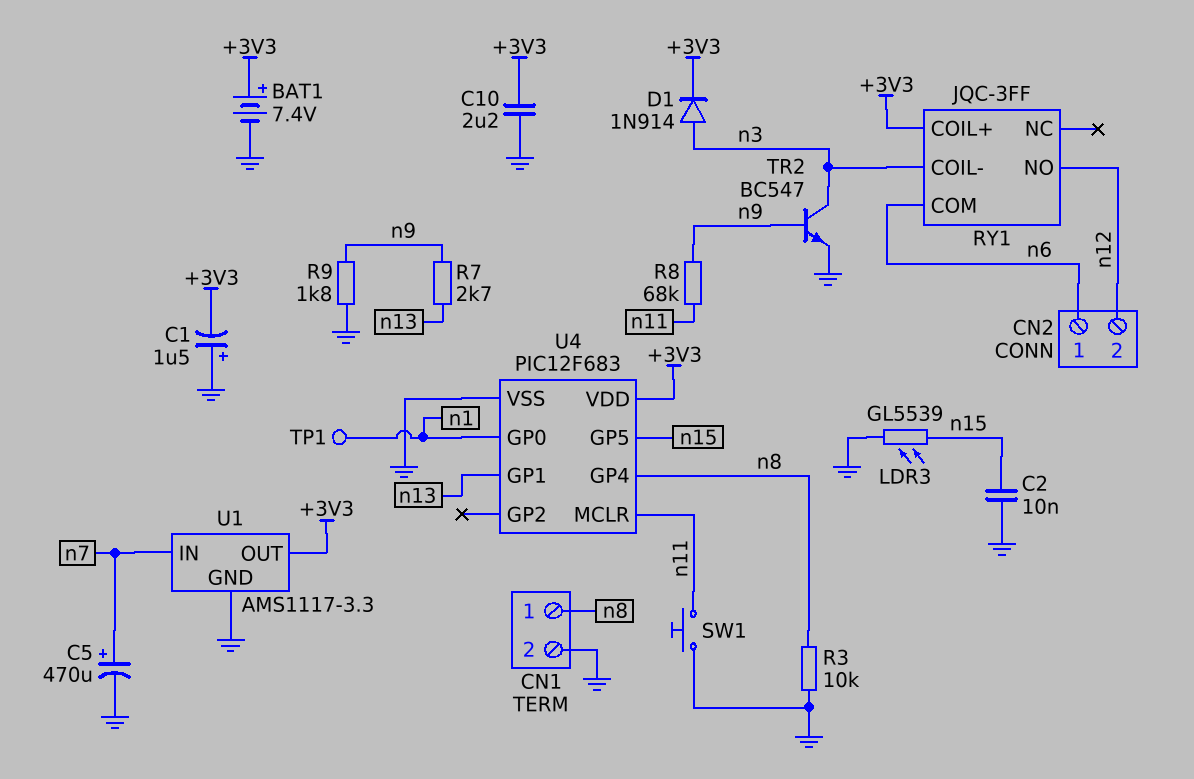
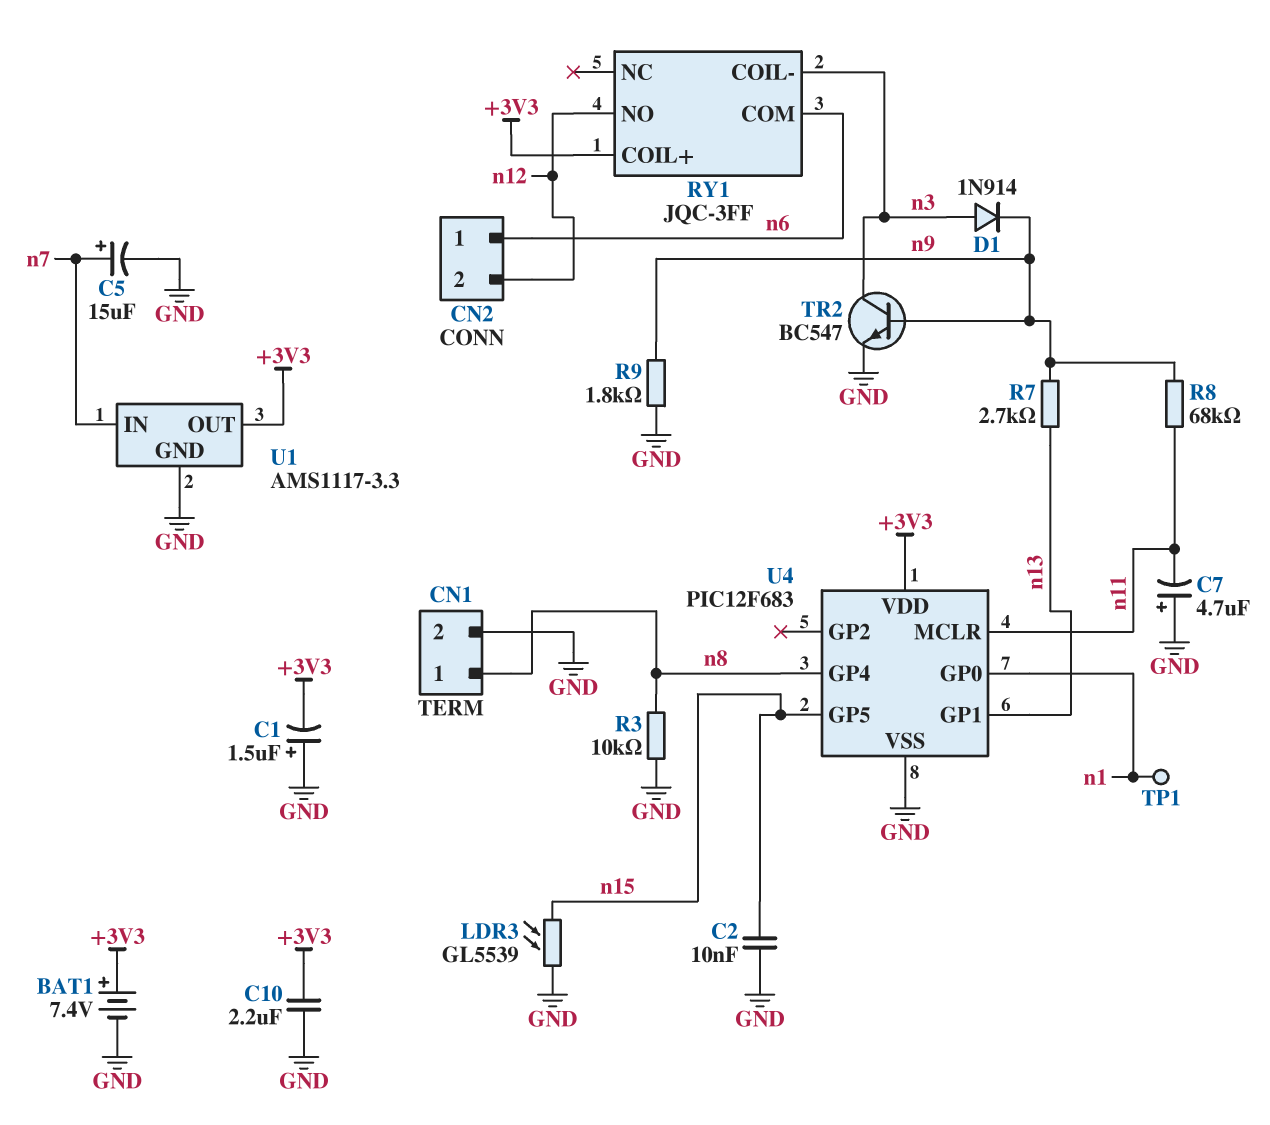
C5: 470uF (plus n7, minus GND) -> 15uF (plus n7, minus GND)
C7: none -> 4.7uF (plus GND, minus n11)
D1: diode 1N914 (A n3, K +3V3) -> diode 1N914 (A n3, K n9)
SW1: button (GND, n11) -> none

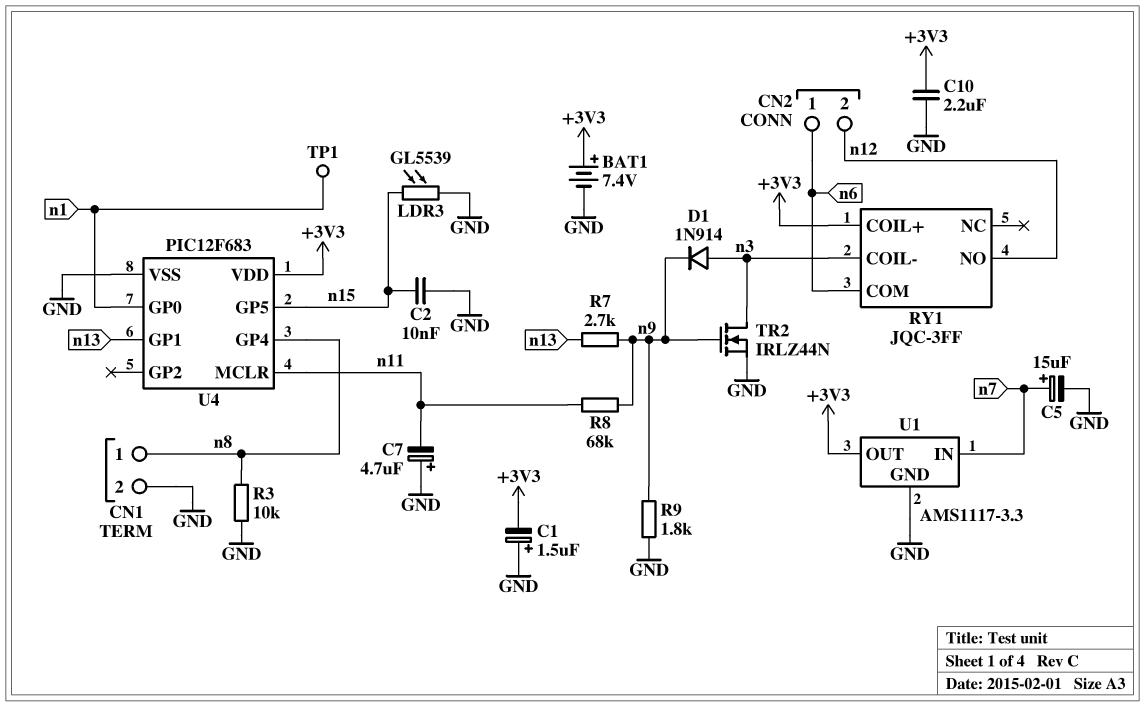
TR2: NPN BC547 (B n9, C n3, E GND) -> NMOS IRLZ44N (G n9, D n3, S GND)

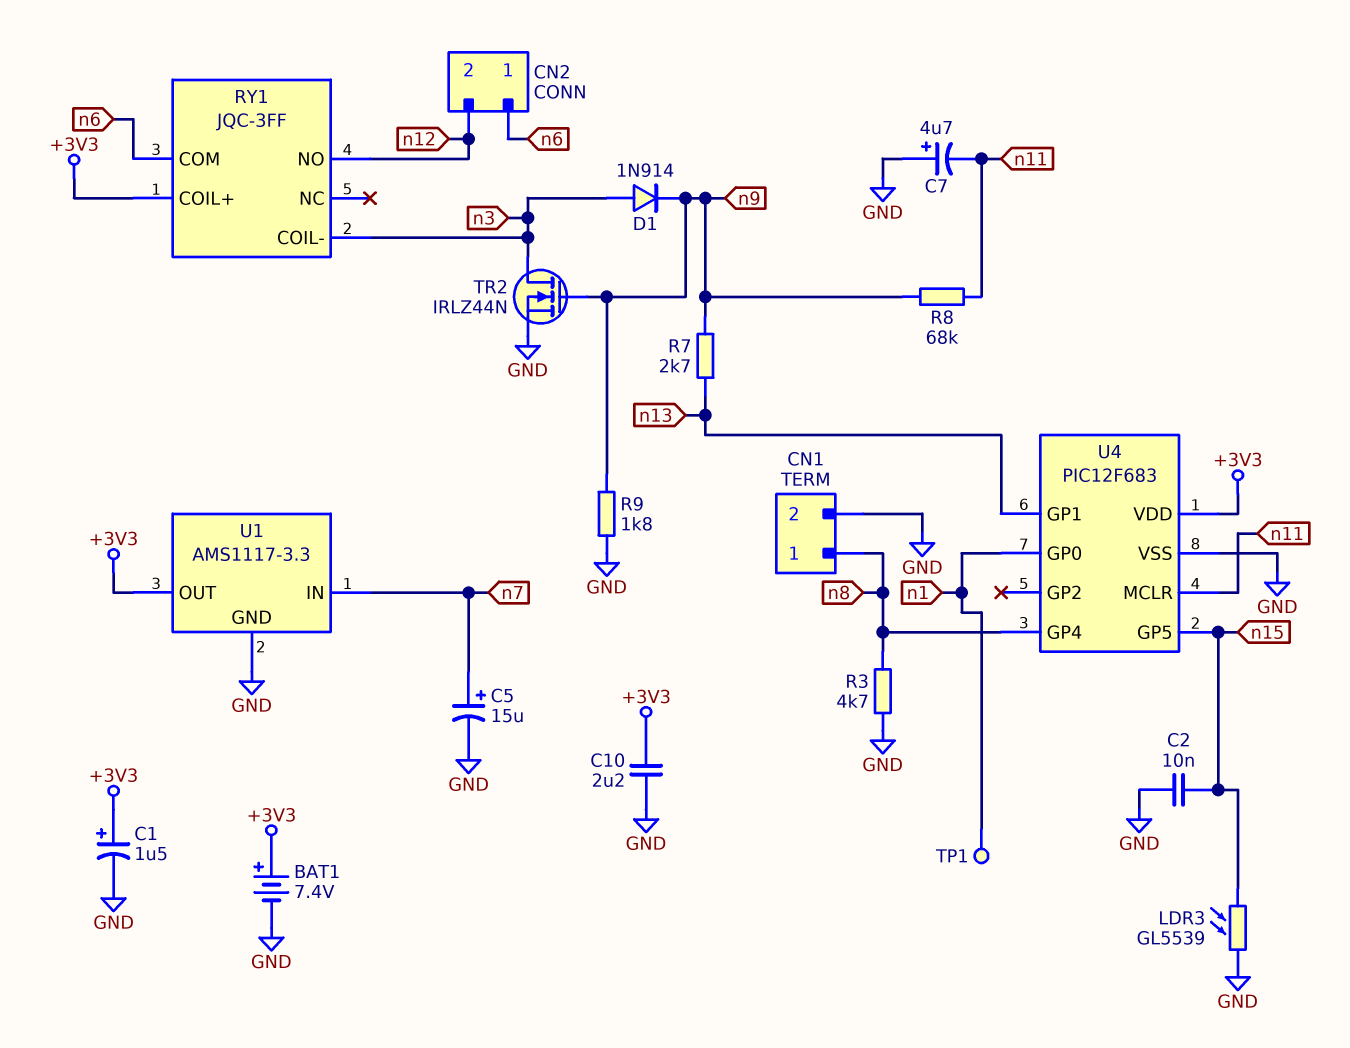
C1: 1.5uF (plus GND, minus +3V3) -> 1.5uF (plus +3V3, minus GND)
R3: 10k (GND, n8) -> 4.7k (GND, n8)

